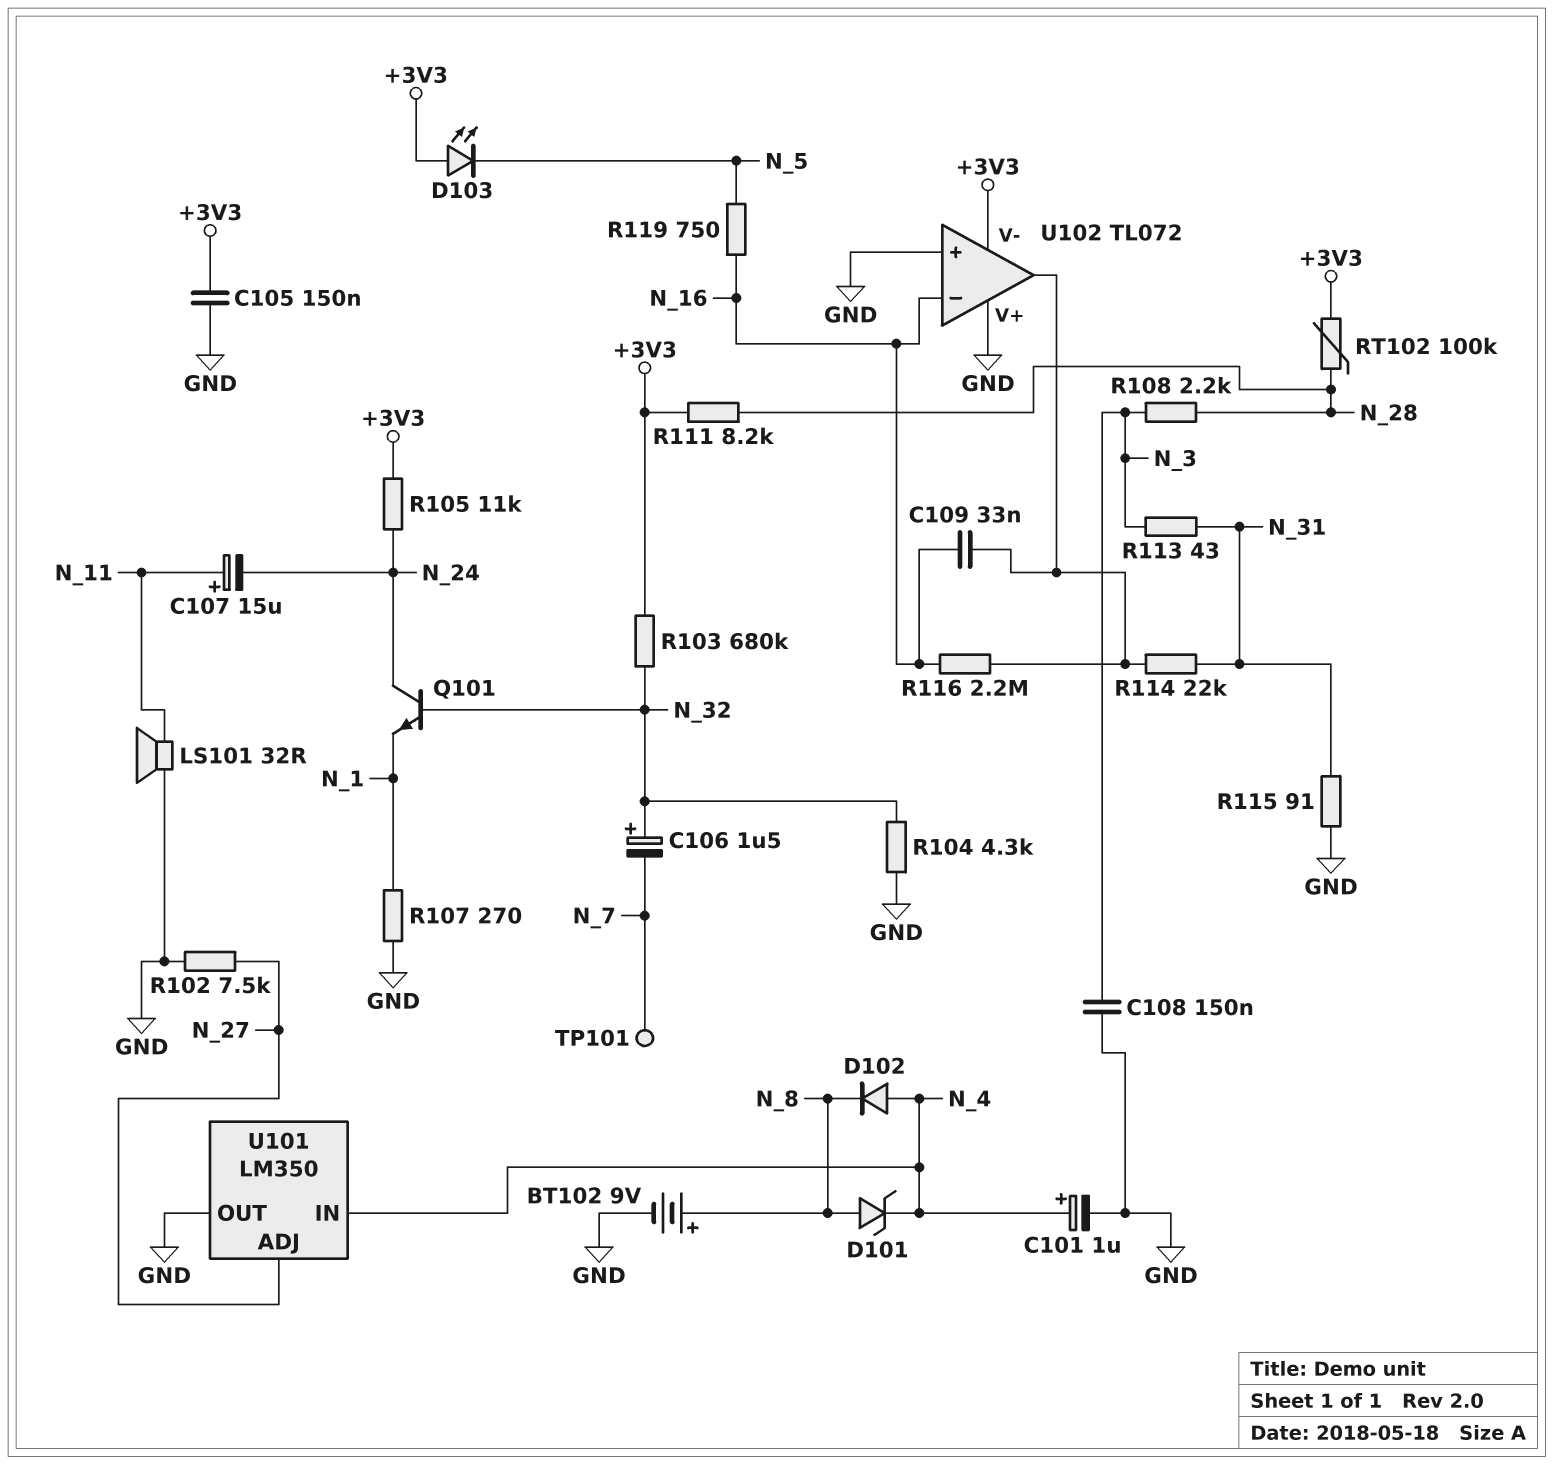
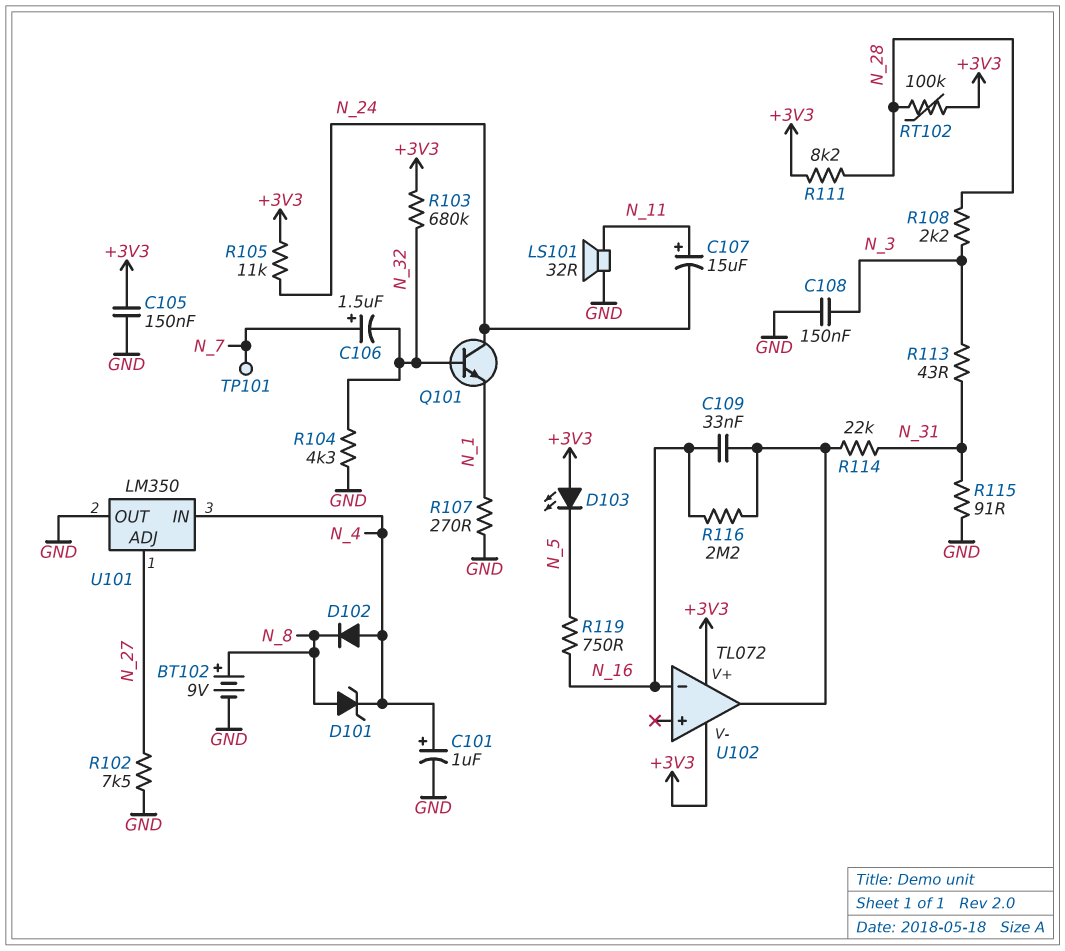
C106: 1.5uF (plus N_32, minus N_7) -> 1.5uF (plus N_7, minus N_32)
U102 pin V+: GND -> +3V3
U102 pin in+: GND -> none

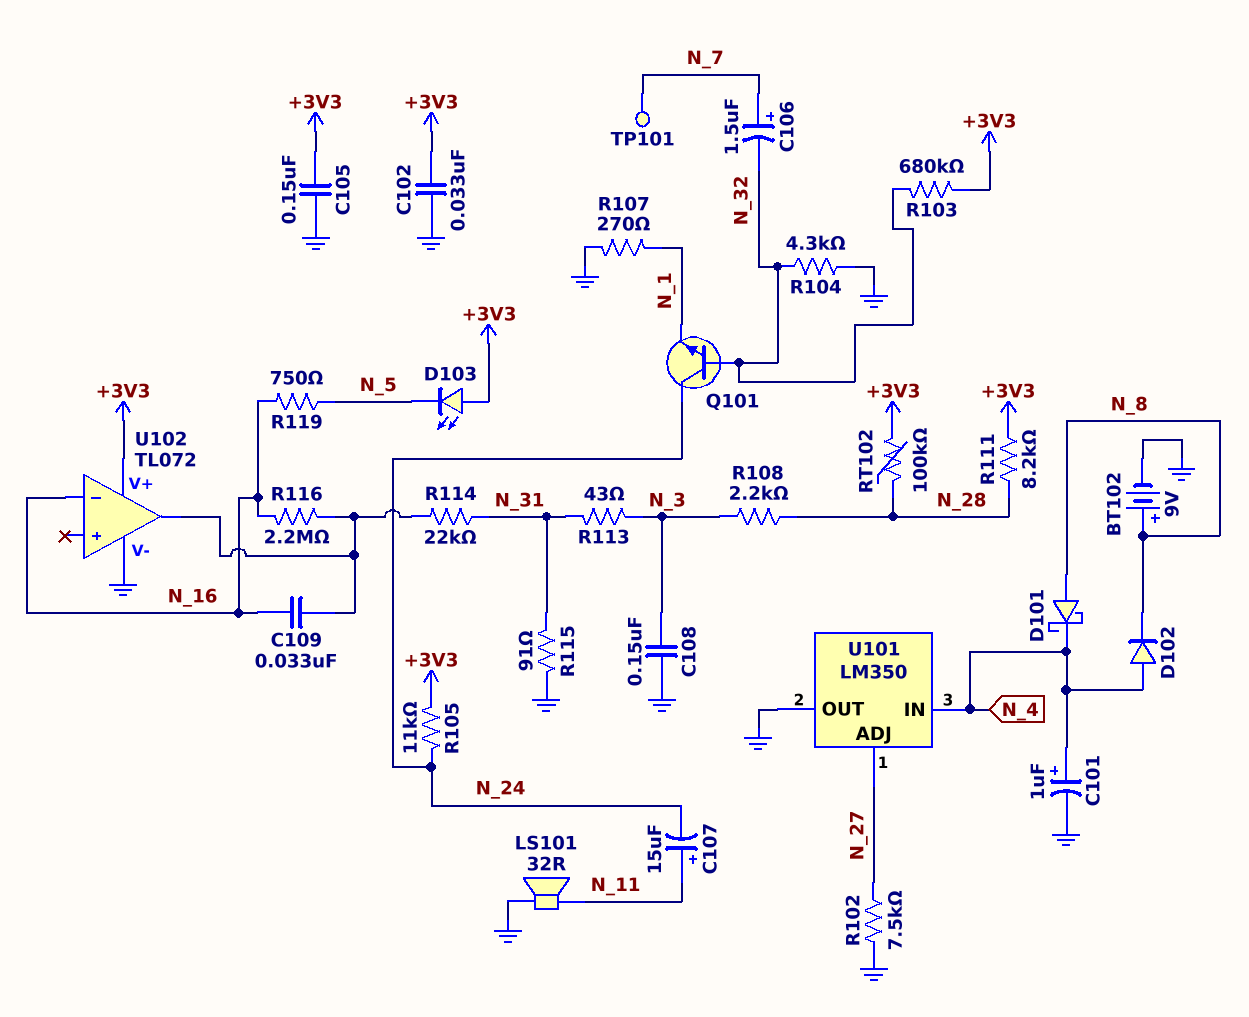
C102: none -> 33nF (+3V3, GND)
D101: zener (A N_8, K N_4) -> schottky (A N_8, K N_4)
U102 pin V-: +3V3 -> GND

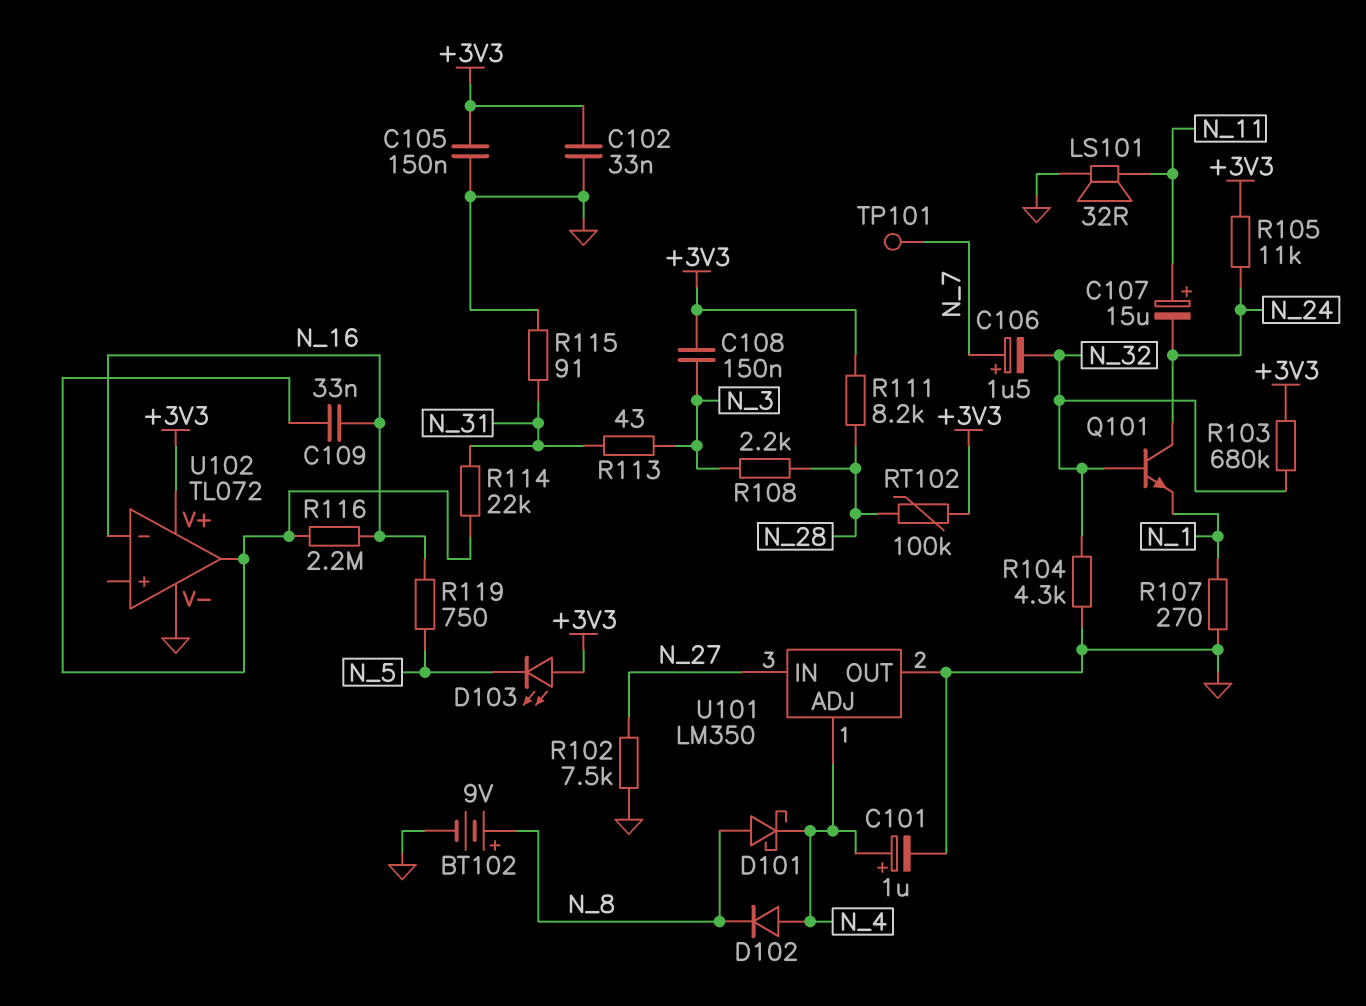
C108: 150nF (GND, N_3) -> 150nF (+3V3, N_3)
U101 pin ADJ: N_27 -> N_4
U101 pin IN: N_4 -> N_27

